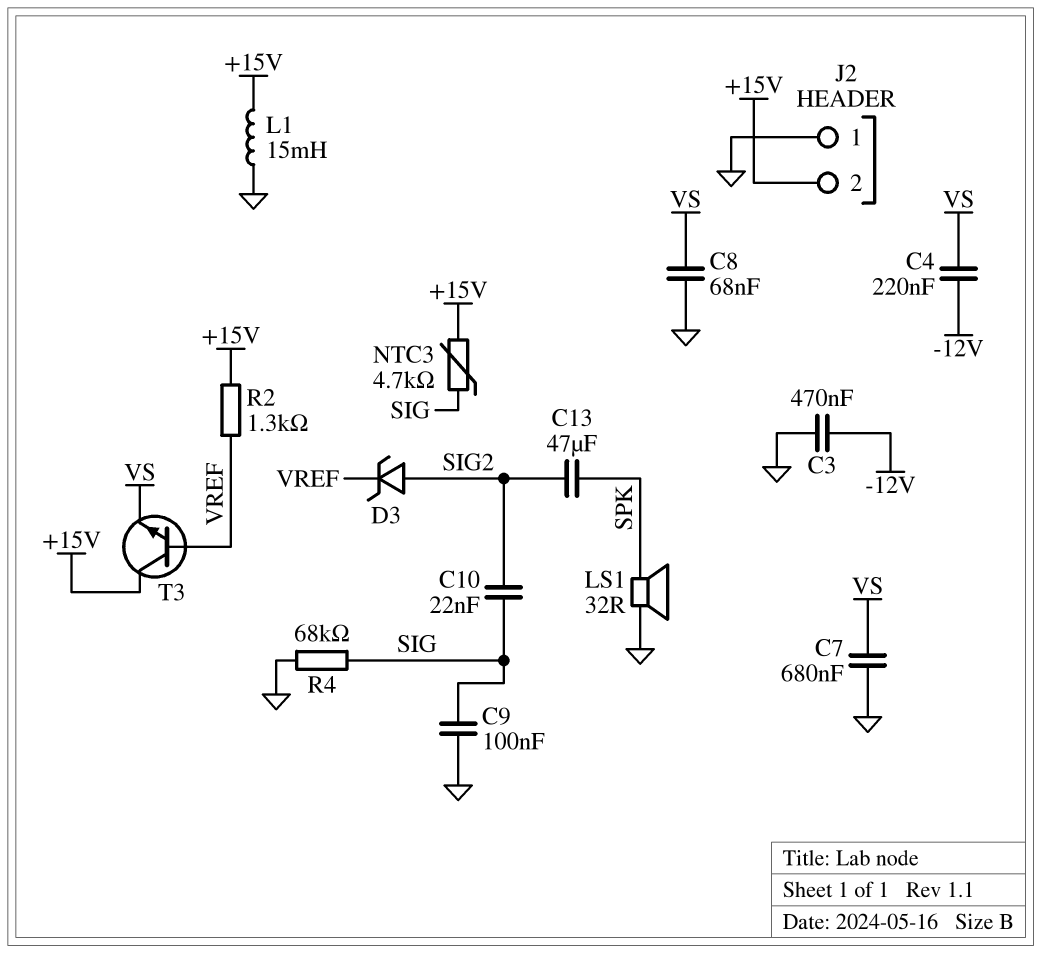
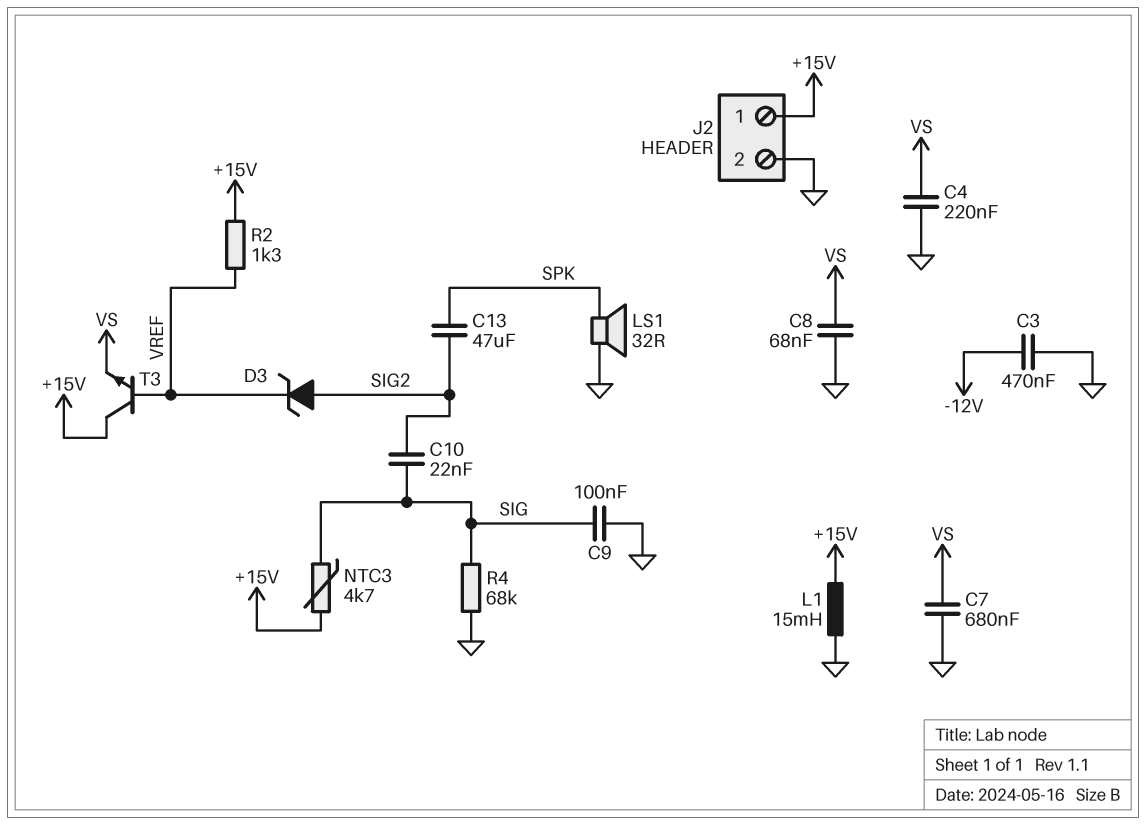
C4: 220nF (-12V, VS) -> 220nF (GND, VS)
J2 pin 1: GND -> +15V
J2 pin 2: +15V -> GND

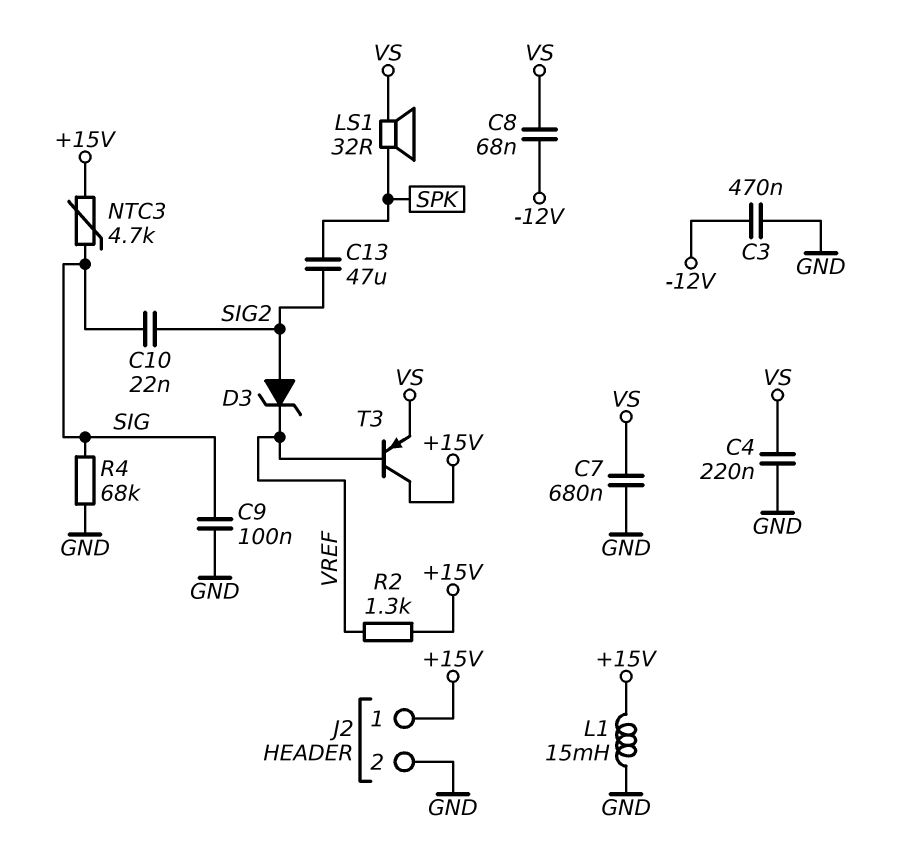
C8: 68nF (GND, VS) -> 68nF (-12V, VS)
LS1: speaker 32R (GND, SPK) -> speaker 32R (SPK, VS)
T3: NPN (B VREF, C +15V, E VS) -> PNP (B VREF, C +15V, E VS)

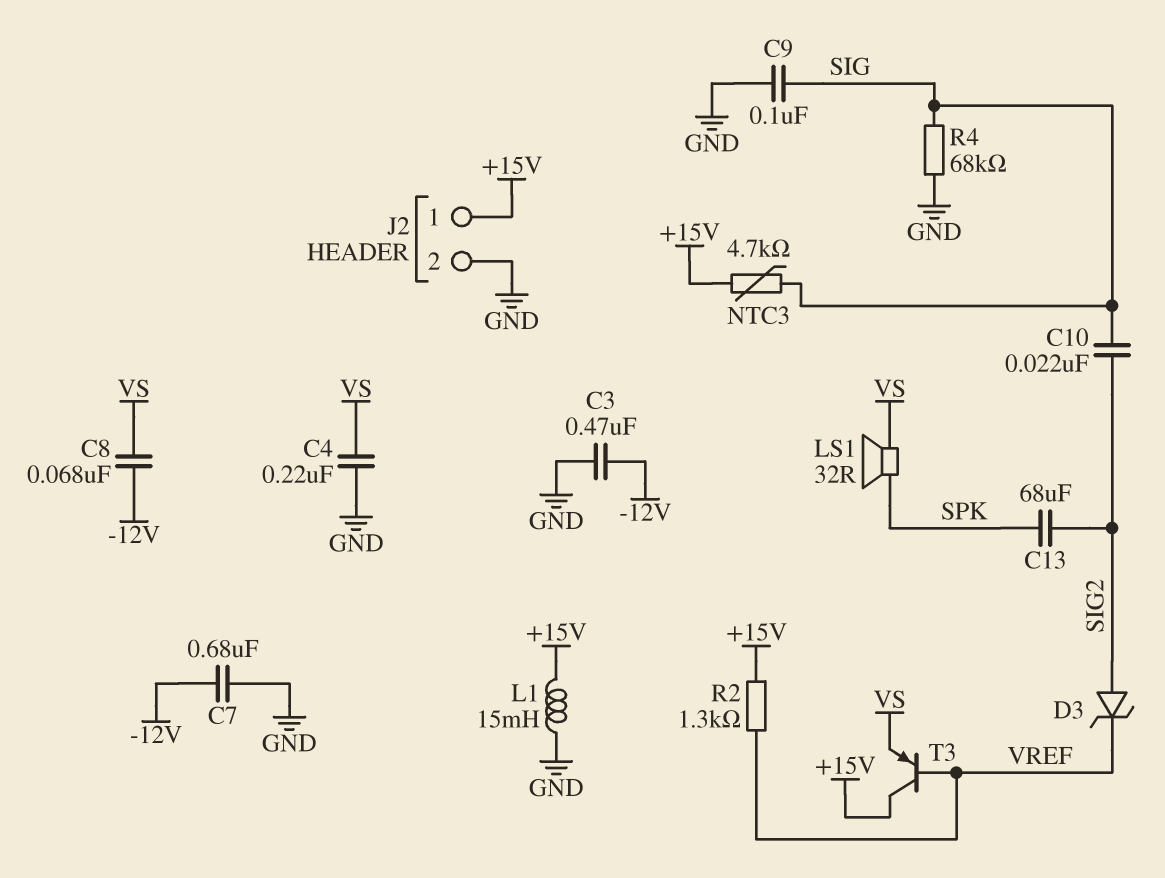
C7: 680nF (GND, VS) -> 680nF (-12V, GND)
C13: 47uF (SIG2, SPK) -> 68uF (SIG2, SPK)

